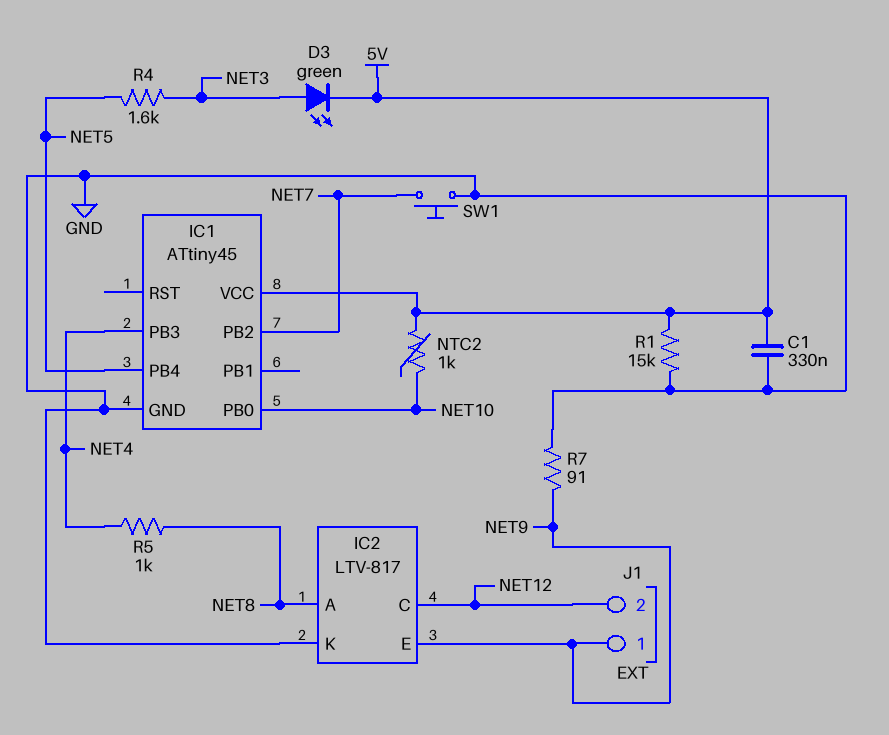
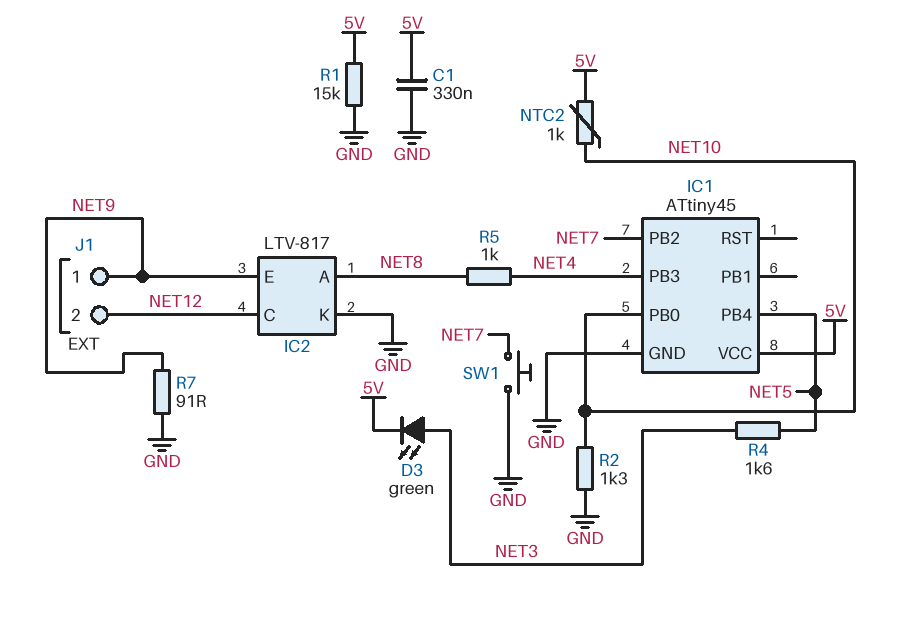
R2: none -> 1.3k (GND, NET10)

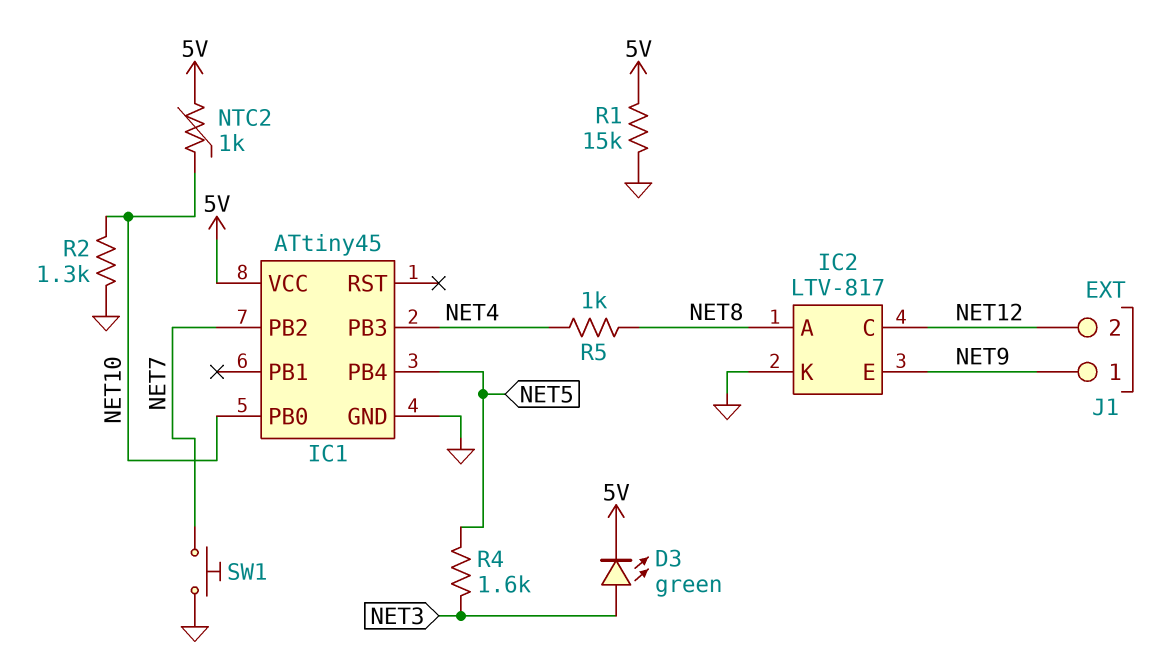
C1: 330nF (5V, GND) -> none
R7: 91 (GND, NET9) -> none

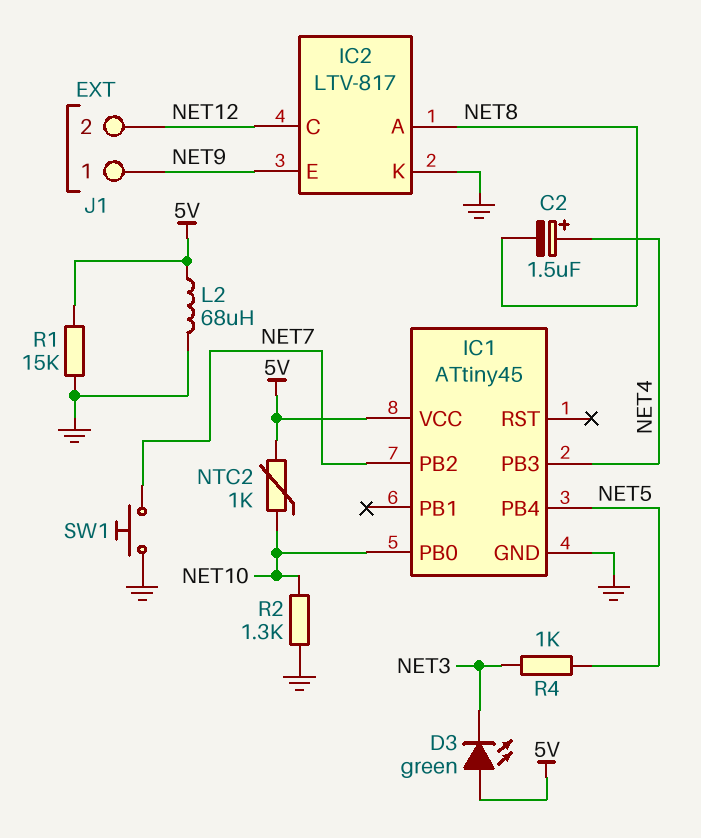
C2: none -> 1.5uF (plus NET4, minus NET8)
D3: LED green (A NET3, K 5V) -> LED green (A 5V, K NET3)
L2: none -> 68uH (5V, GND)
R4: 1.6k (NET3, NET5) -> 1k (NET3, NET5)
R5: 1k (NET4, NET8) -> none

